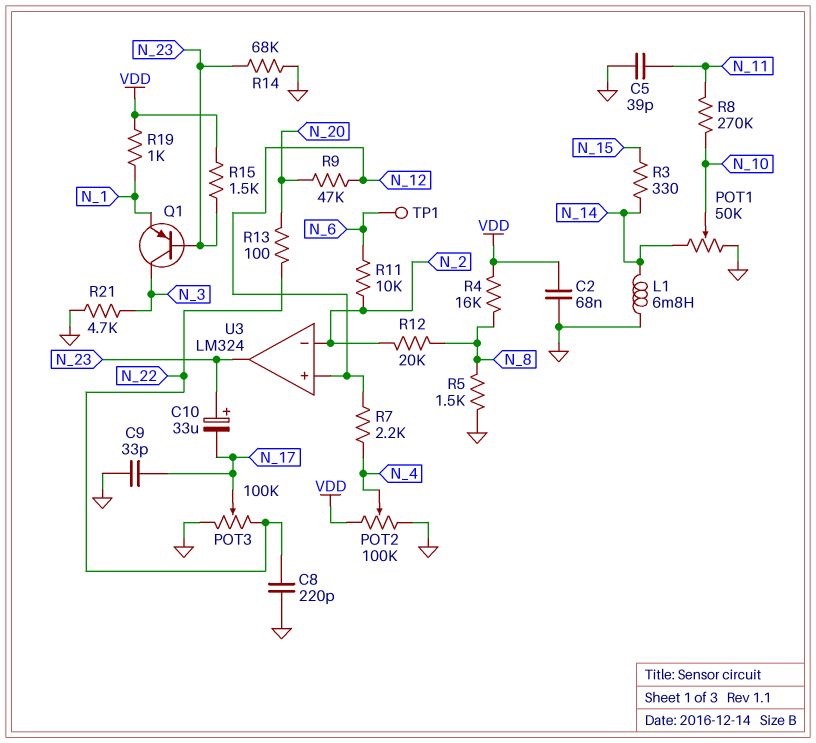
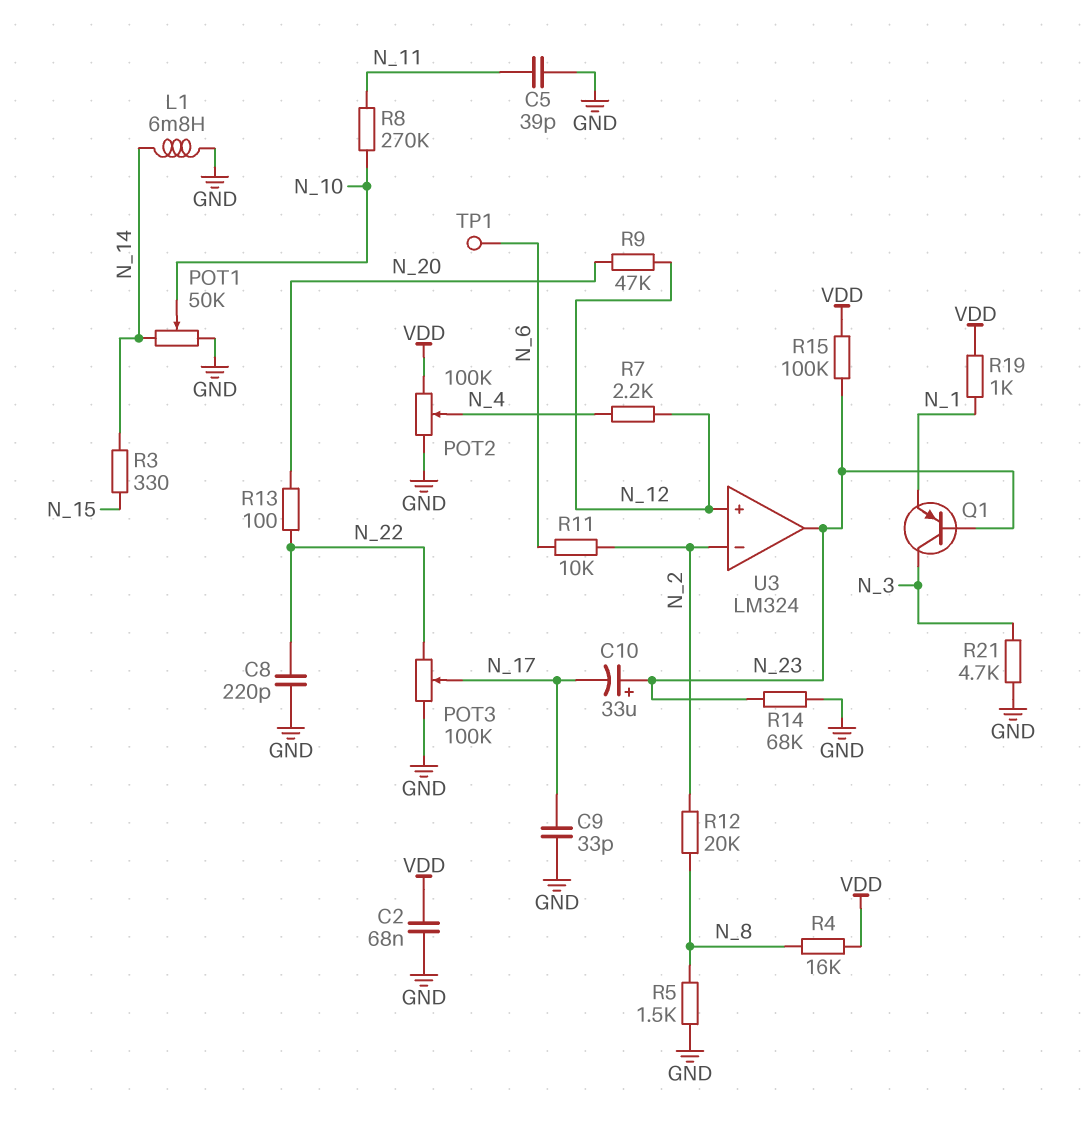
R15: 1.5k (N_23, VDD) -> 100k (N_23, VDD)

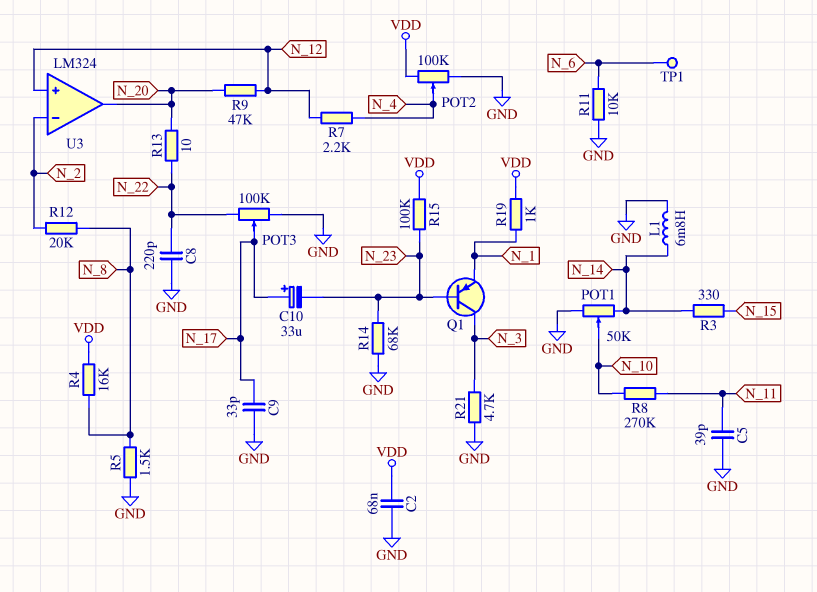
C10: 33uF (plus N_23, minus N_17) -> 33uF (plus N_17, minus N_23)
R11: 10k (N_2, N_6) -> 10k (GND, N_6)
R13: 100 (N_20, N_22) -> 10 (N_20, N_22)
U3 pin out: N_23 -> N_20

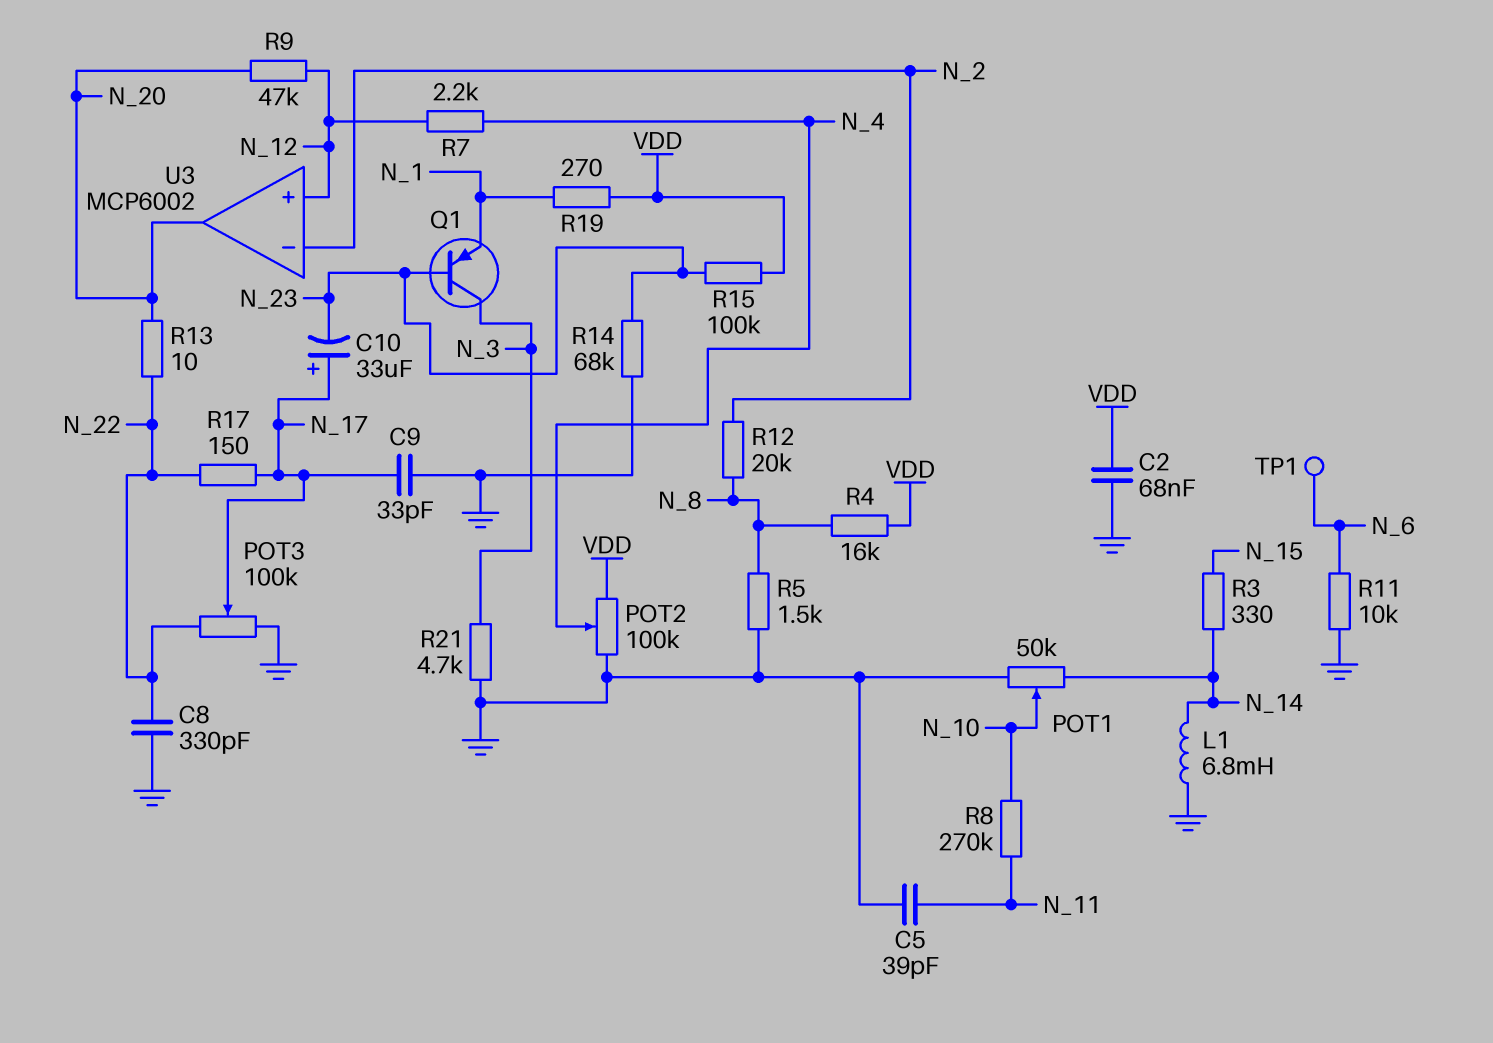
C8: 220pF (GND, N_22) -> 330pF (GND, N_22)
R17: none -> 150 (N_17, N_22)
R19: 1k (N_1, VDD) -> 270 (N_1, VDD)
U3: LM324 -> MCP6002

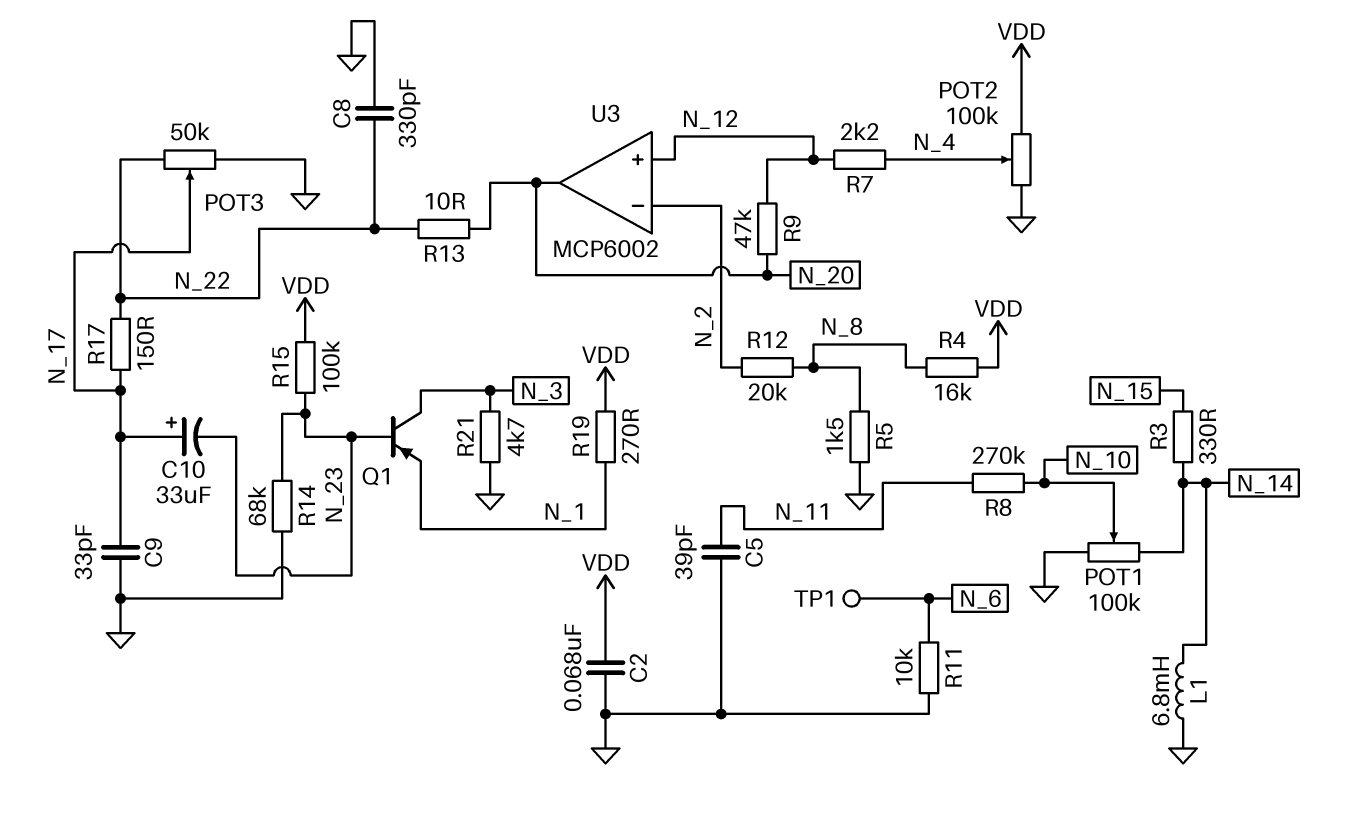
POT1: 50k (GND, N_14, wiper N_10) -> 100k (GND, N_14, wiper N_10)
POT3: 100k (GND, N_22, wiper N_17) -> 50k (GND, N_22, wiper N_17)

